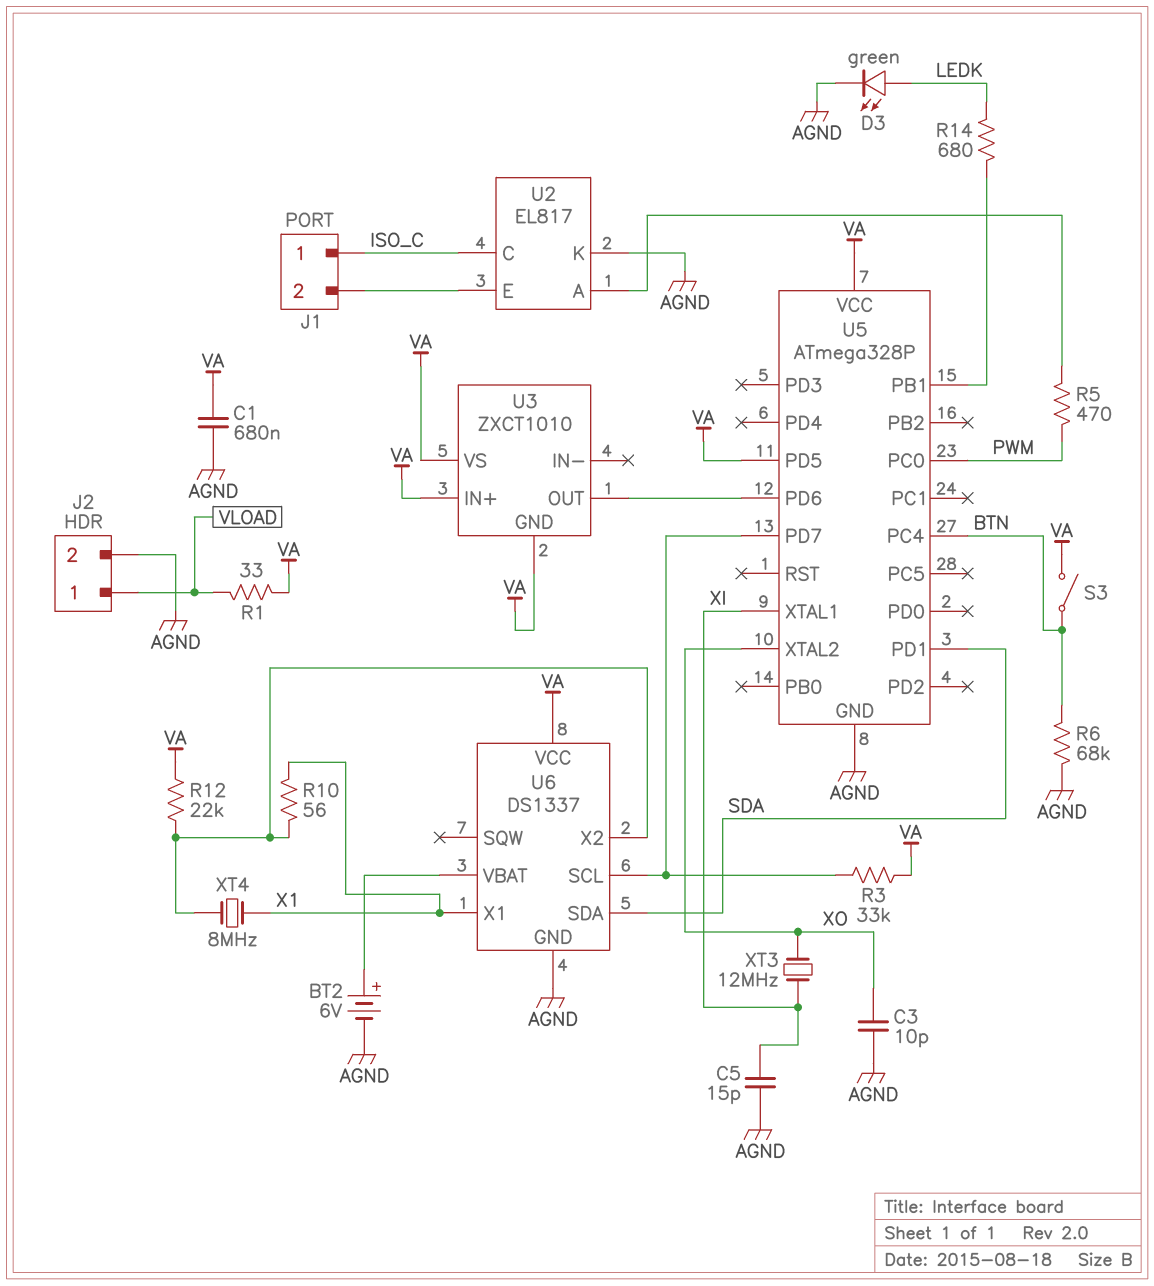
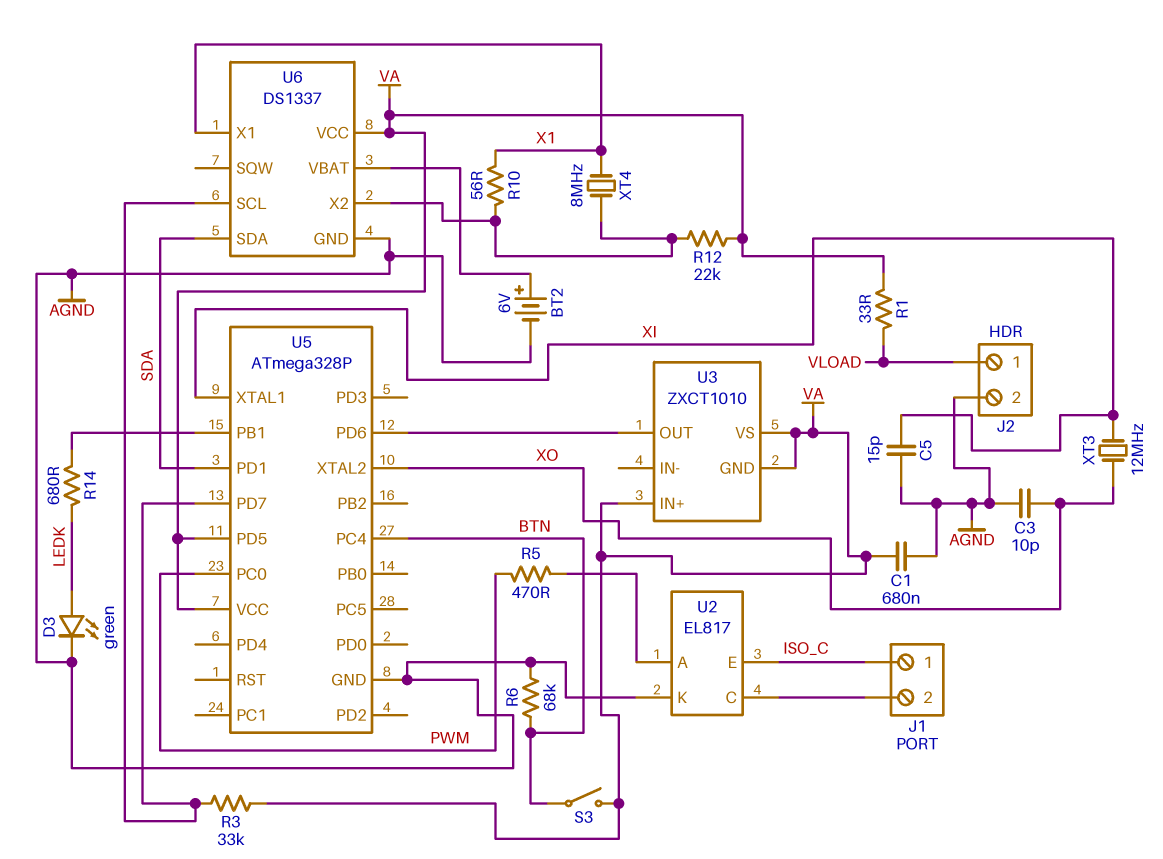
U2 pin C: ISO_C -> J1/2
U2 pin E: J1/2 -> ISO_C

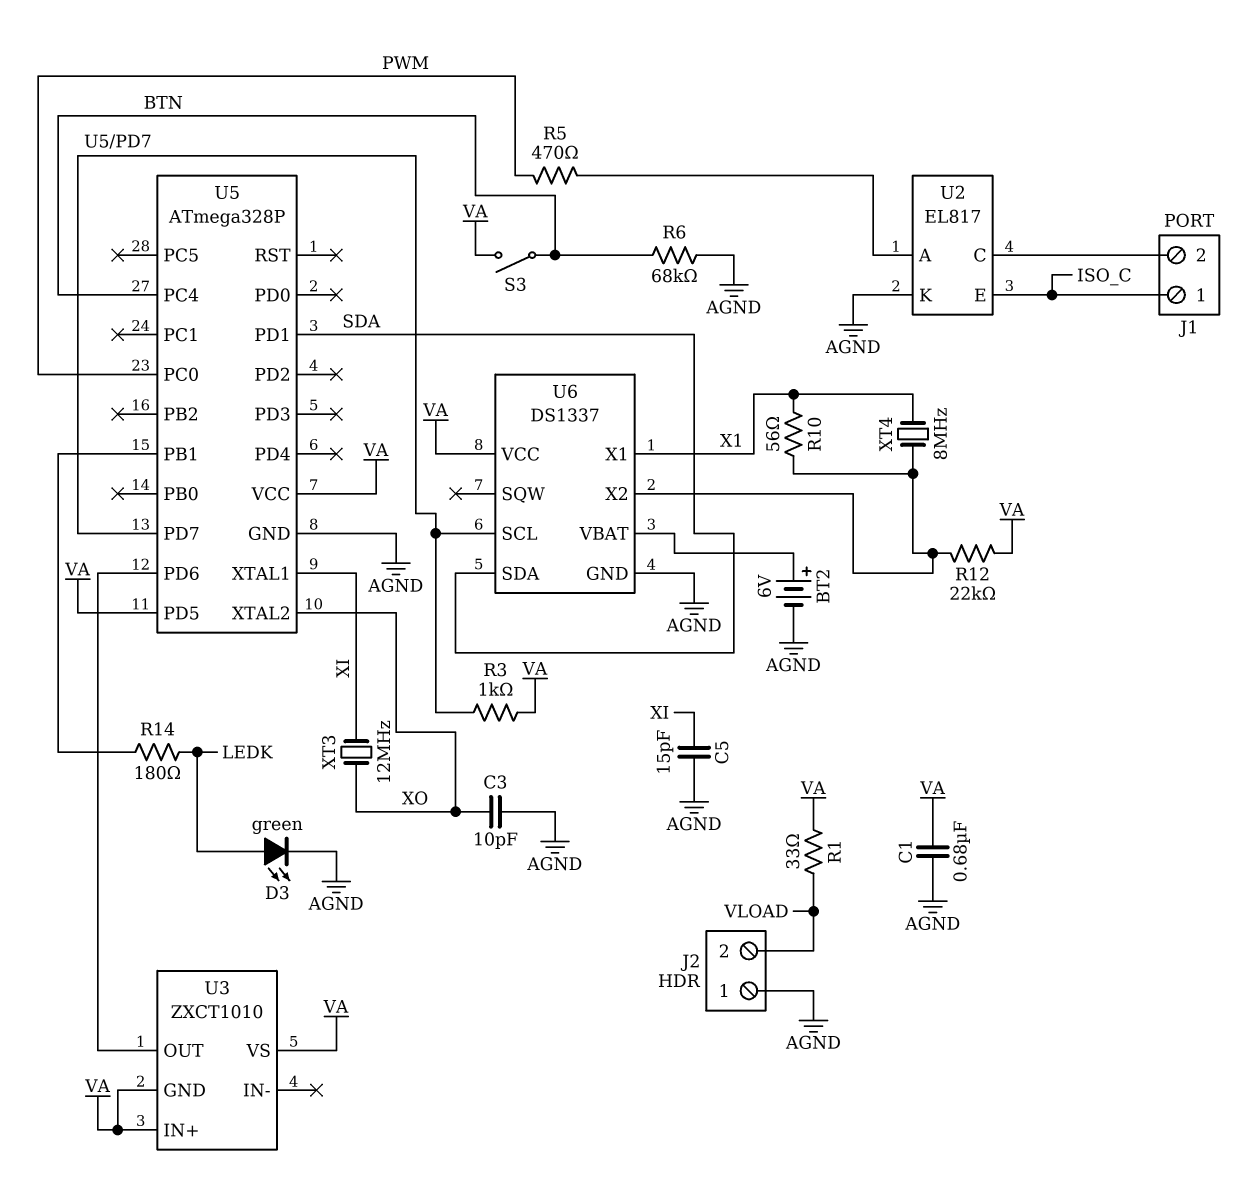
J2 pin 1: VLOAD -> AGND
J2 pin 2: AGND -> VLOAD
R3: 33k (U5/PD7, VA) -> 1k (U5/PD7, VA)
R14: 680 (LEDK, U5/PB1) -> 180 (LEDK, U5/PB1)

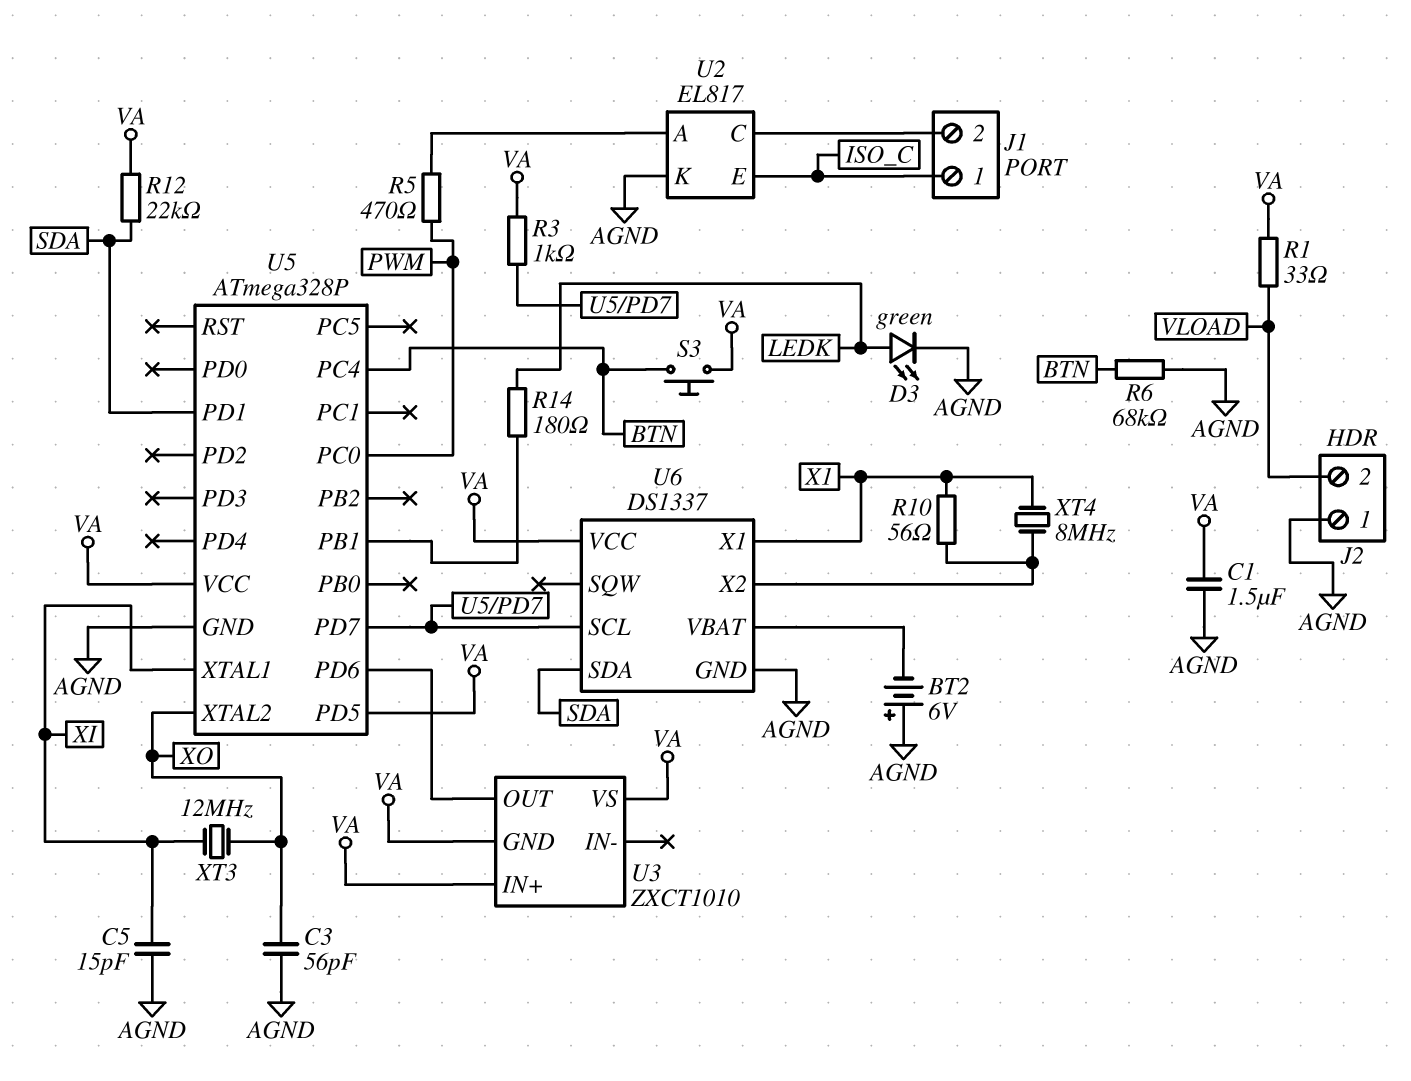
BT2: 6V (plus U6/VBAT, minus AGND) -> 6V (plus AGND, minus U6/VBAT)
C1: 680nF (AGND, VA) -> 1.5uF (AGND, VA)
C3: 10pF (AGND, XO) -> 56pF (AGND, XO)
R12: 22k (U6/X2, VA) -> 22k (SDA, VA)
S3: switch (BTN, VA) -> button (BTN, VA)

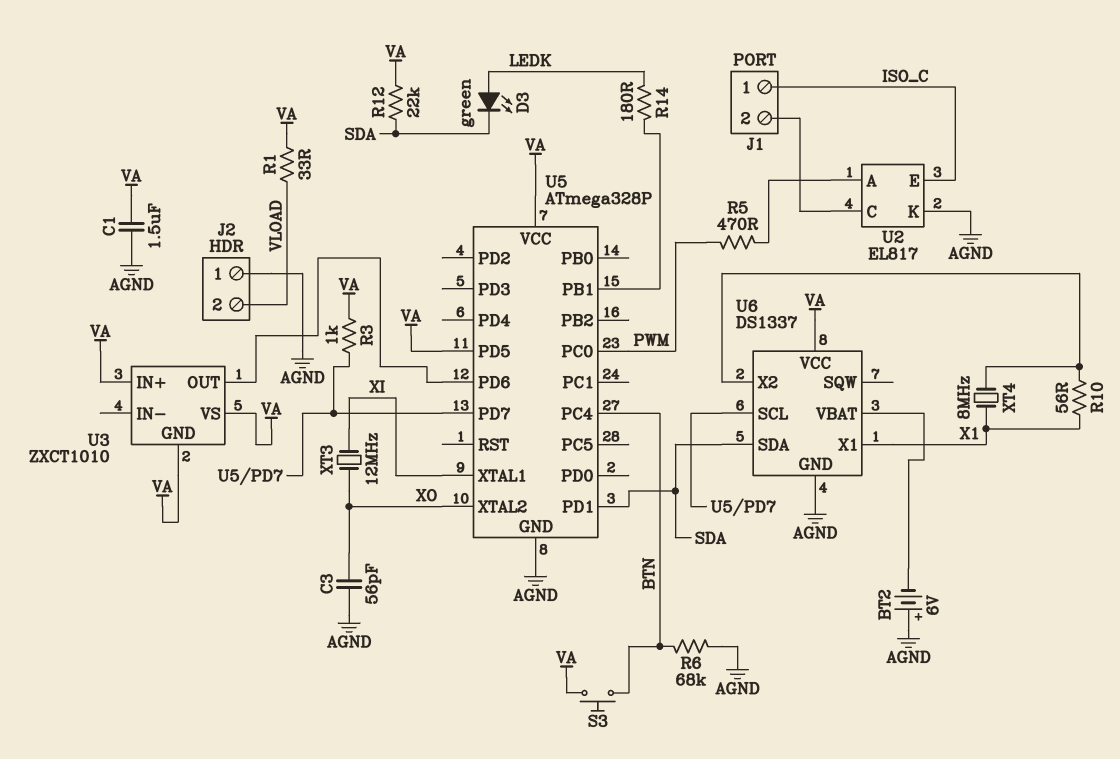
C5: 15pF (AGND, XI) -> none
D3: LED green (A LEDK, K AGND) -> LED green (A LEDK, K SDA)

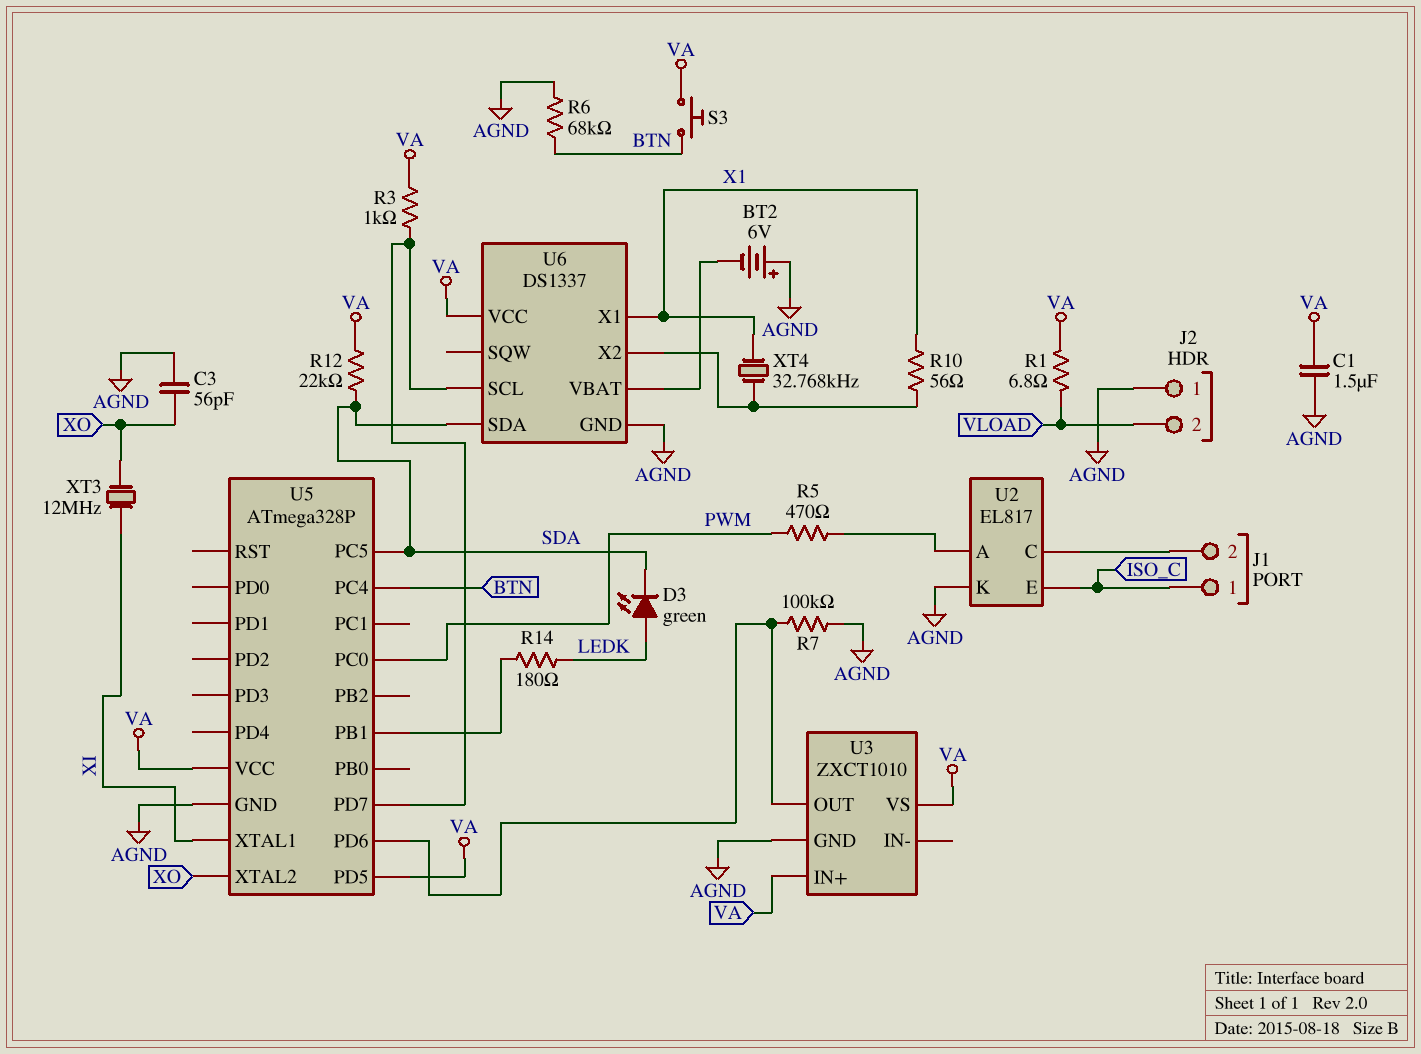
R1: 33 (VA, VLOAD) -> 6.8 (VA, VLOAD)
R7: none -> 100k (AGND, U3/OUT)
U3 pin GND: VA -> AGND
U5 pin PC5: none -> SDA
U5 pin PD1: SDA -> none
XT4: 8MHz (U6/X2, X1) -> 32.768kHz (U6/X2, X1)

